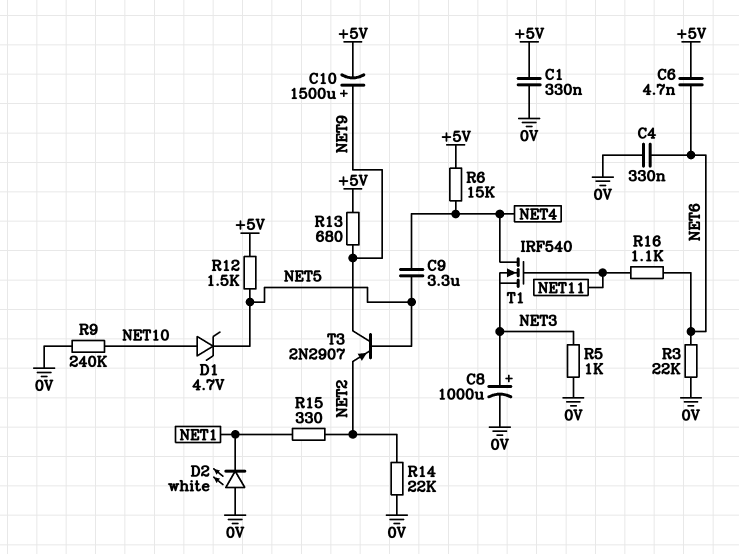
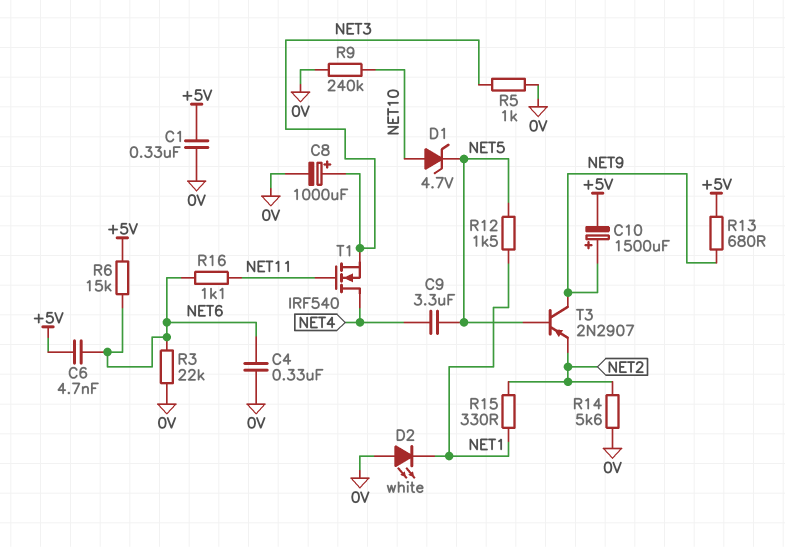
R6: 15k (+5V, NET4) -> 15k (+5V, NET6)
R12: 1.5k (+5V, NET5) -> 1.5k (NET1, NET5)
R14: 22k (0V, NET2) -> 5.6k (0V, NET2)

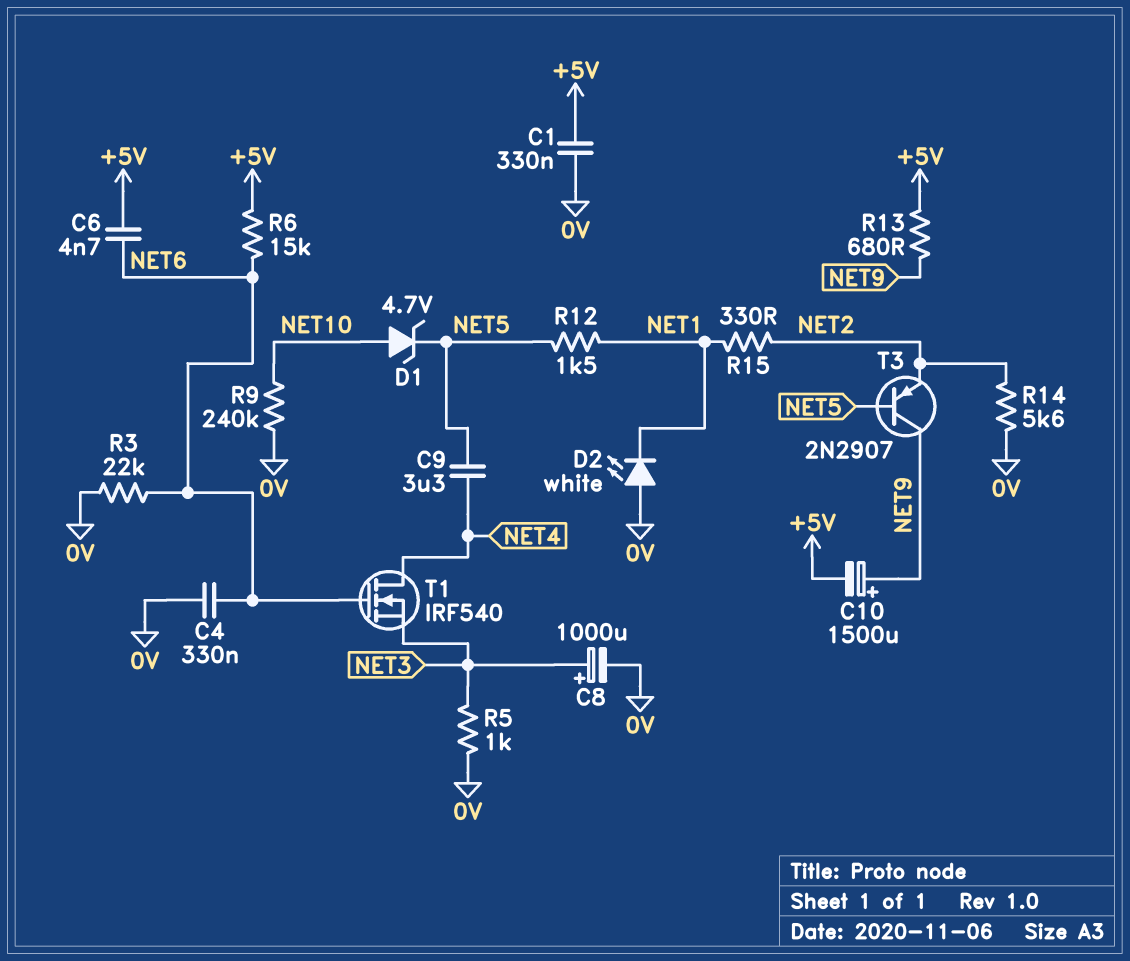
R16: 1.1k (NET6, NET11) -> none
T1: NMOS IRF540 (G NET11, D NET4, S NET3) -> NMOS IRF540 (G NET6, D NET4, S NET3)

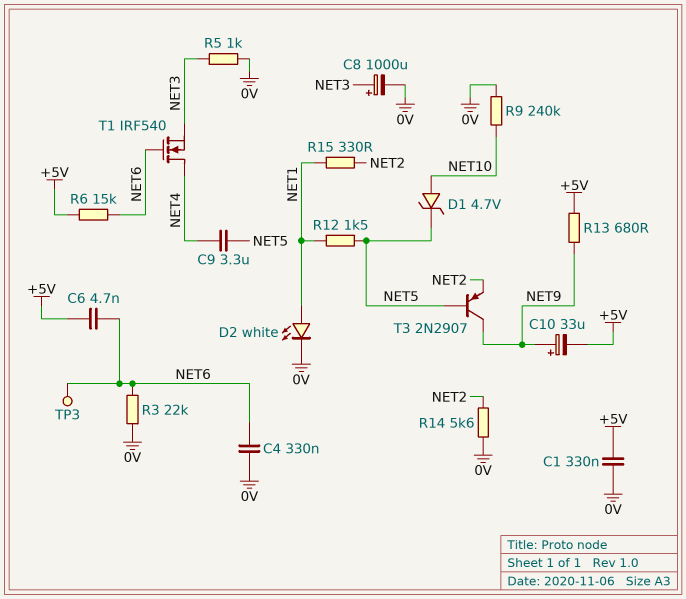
C10: 1500uF (plus NET9, minus +5V) -> 33uF (plus NET9, minus +5V)
D2: LED white (A 0V, K NET1) -> LED white (A NET1, K 0V)
TP3: none -> test point (NET6)

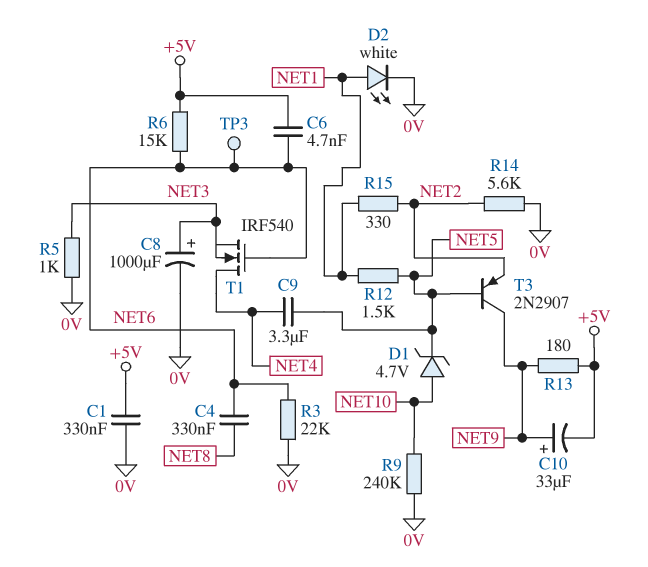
C4: 330nF (0V, NET6) -> 330nF (NET6, NET8)
R13: 680 (+5V, NET9) -> 180 (+5V, NET9)

